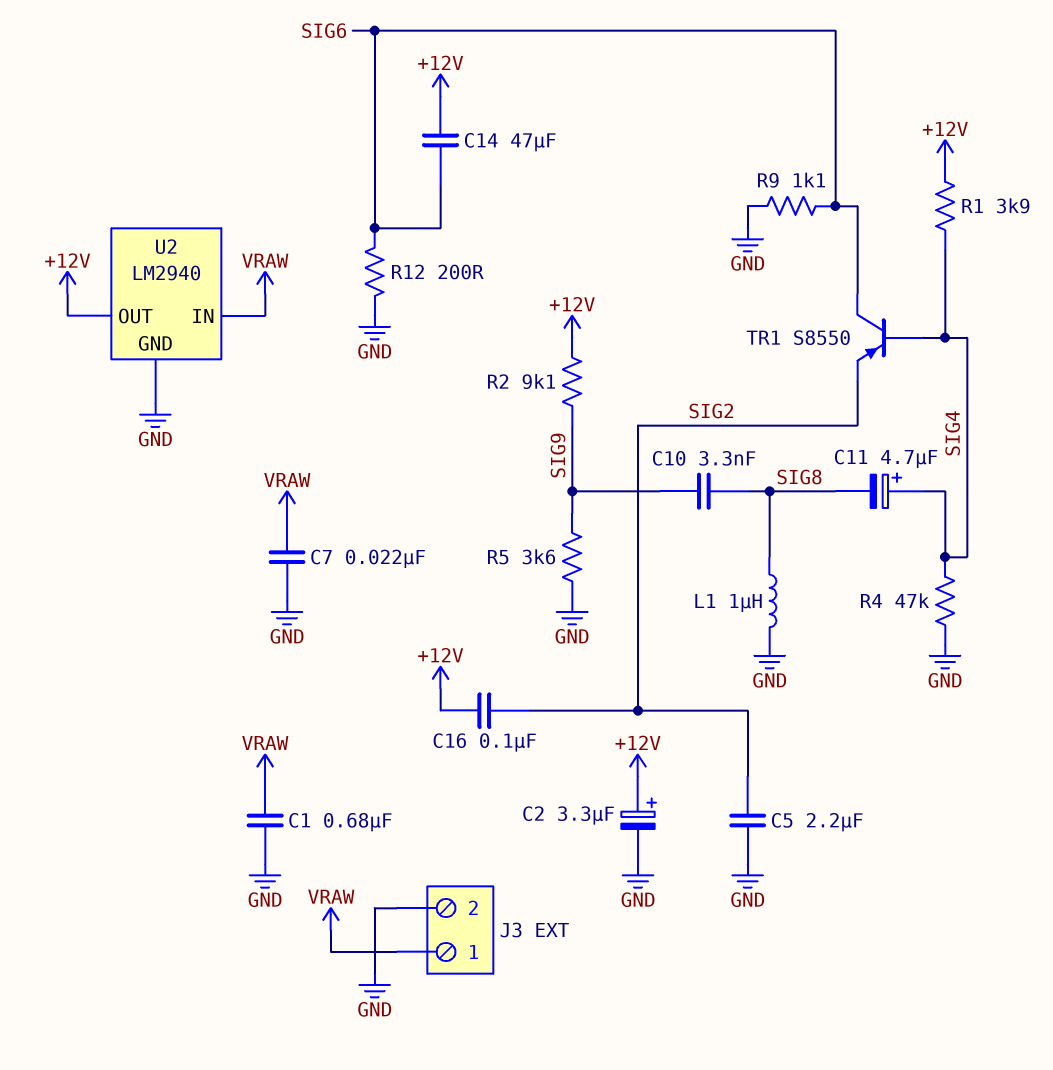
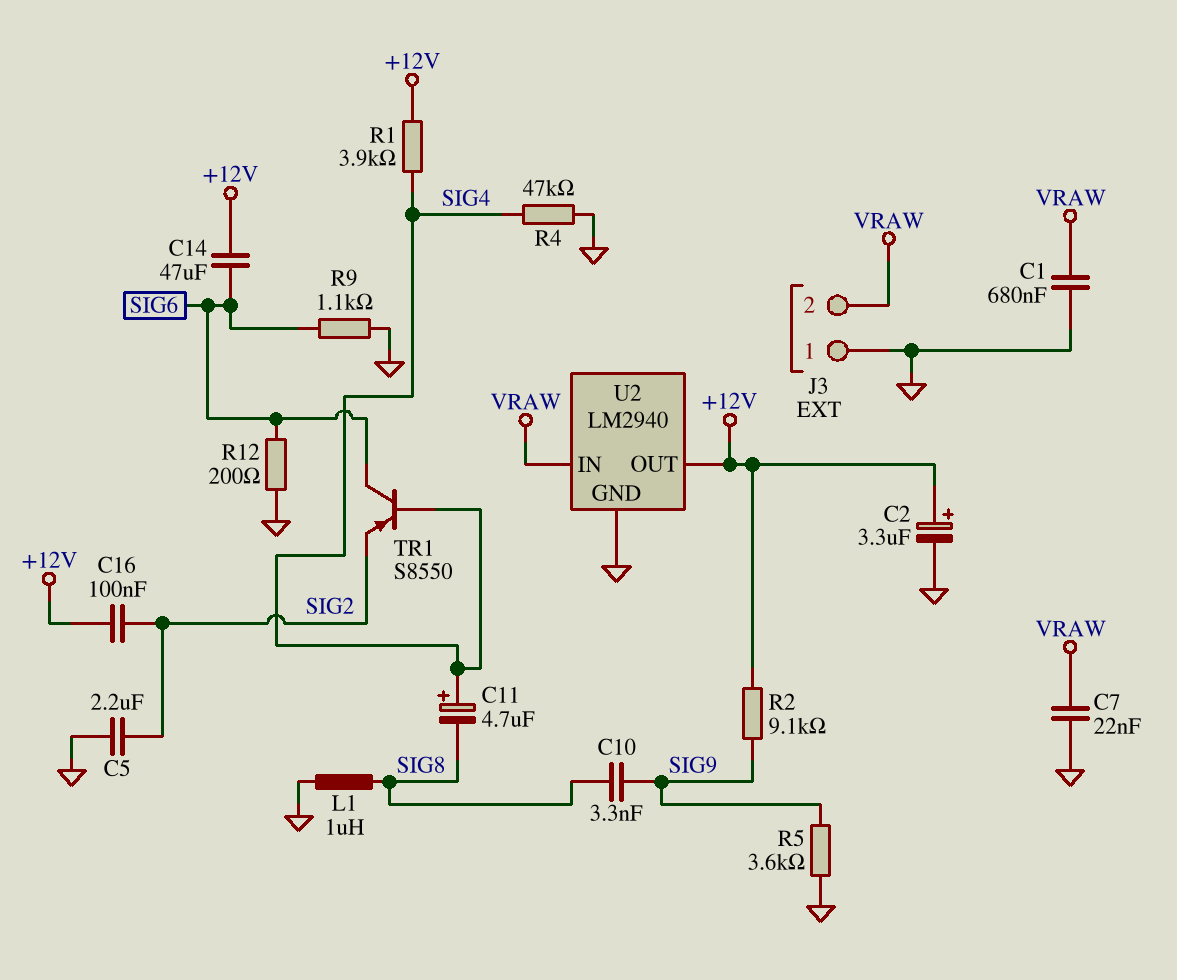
J3 pin 1: VRAW -> GND
J3 pin 2: GND -> VRAW

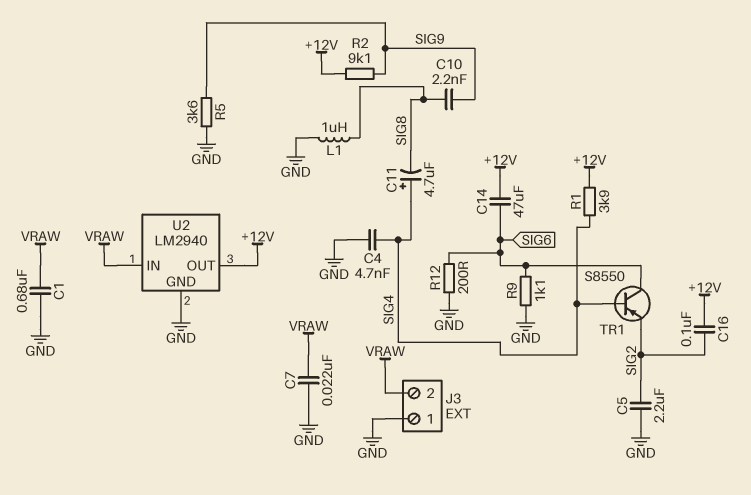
C2: 3.3uF (plus +12V, minus GND) -> none
C4: none -> 4.7nF (GND, SIG4)
C10: 3.3nF (SIG8, SIG9) -> 2.2nF (SIG8, SIG9)
R4: 47k (GND, SIG4) -> none

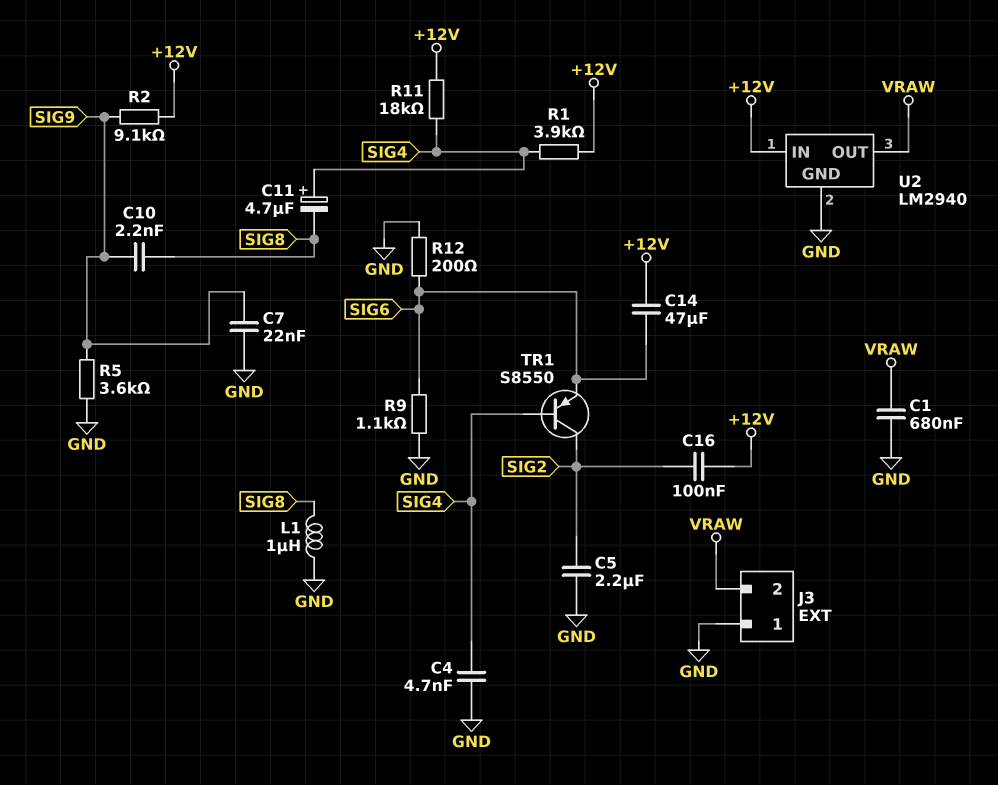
C7: 22nF (GND, VRAW) -> 22nF (GND, SIG9)
R11: none -> 18k (+12V, SIG4)
TR1: PNP S8550 (B SIG4, C SIG6, E SIG2) -> PNP S8550 (B SIG4, C SIG2, E SIG6)
U2 pin IN: VRAW -> +12V
U2 pin OUT: +12V -> VRAW

